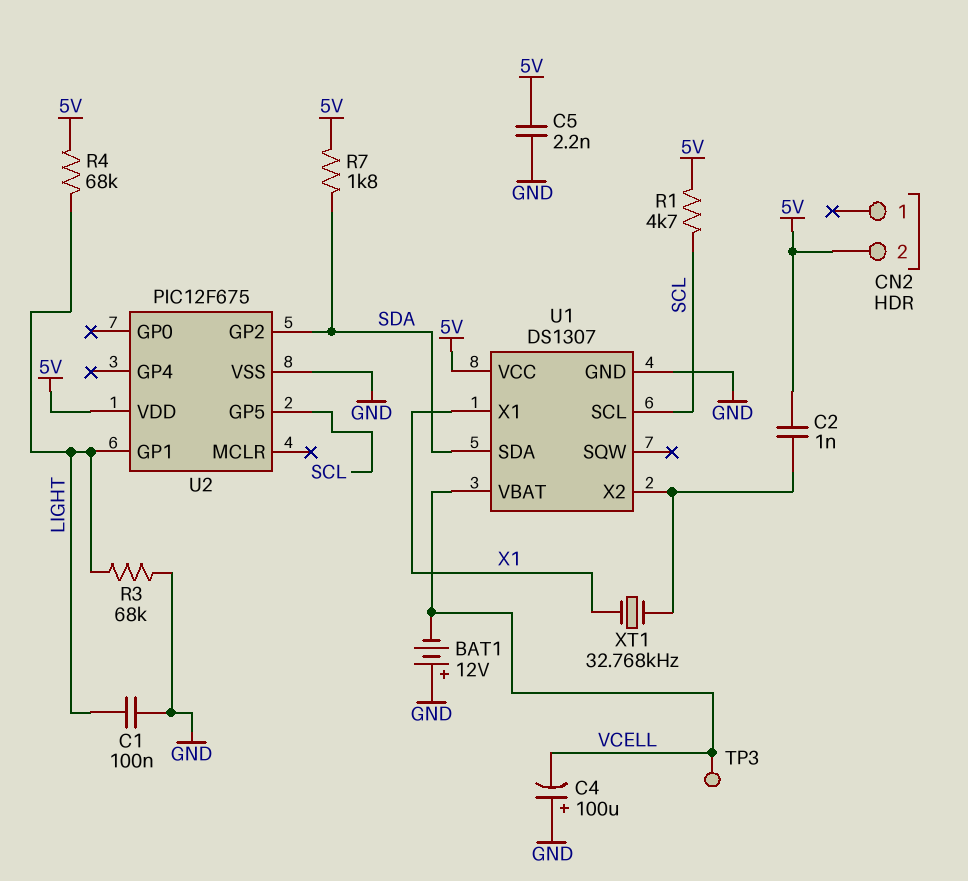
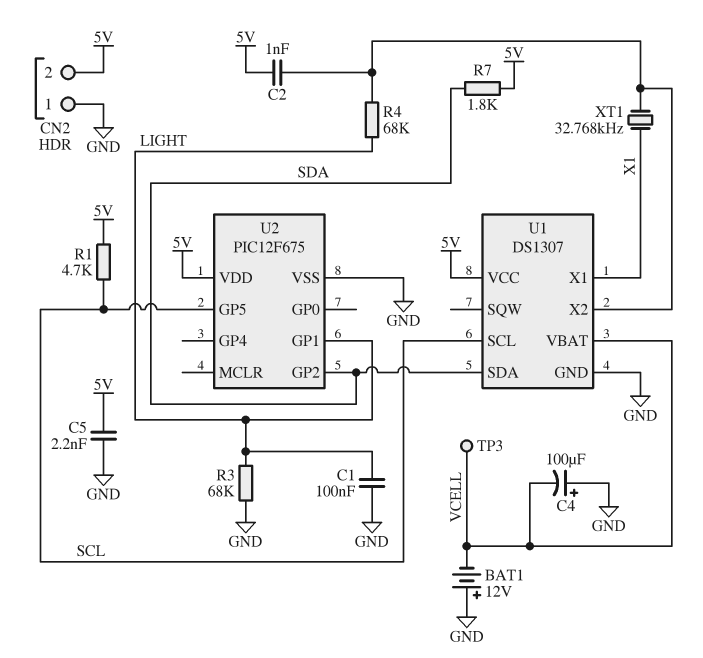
CN2 pin 1: none -> GND
R4: 68k (5V, LIGHT) -> 68k (LIGHT, U1/X2)

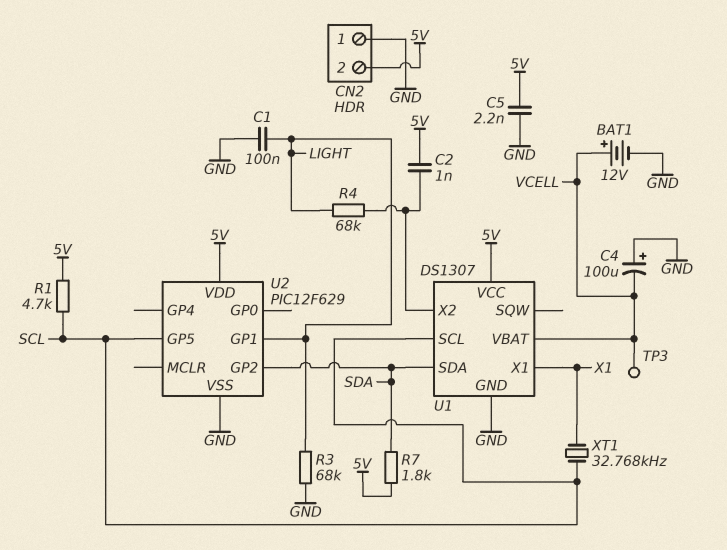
BAT1: 12V (plus GND, minus VCELL) -> 12V (plus VCELL, minus GND)
U2: PIC12F675 -> PIC12F629
XT1: 32.768kHz (U1/X2, X1) -> 32.768kHz (SCL, X1)

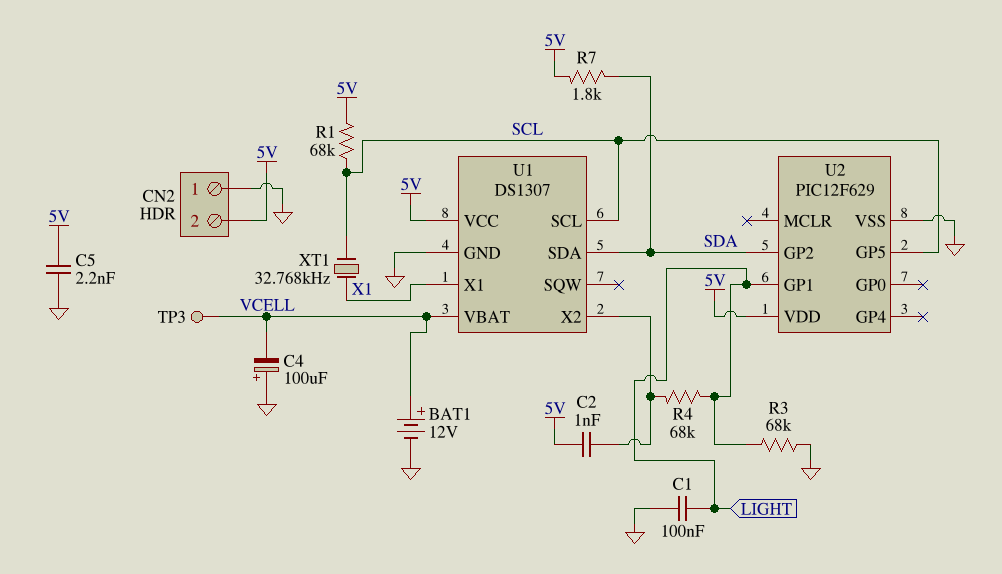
R1: 4.7k (5V, SCL) -> 68k (5V, SCL)

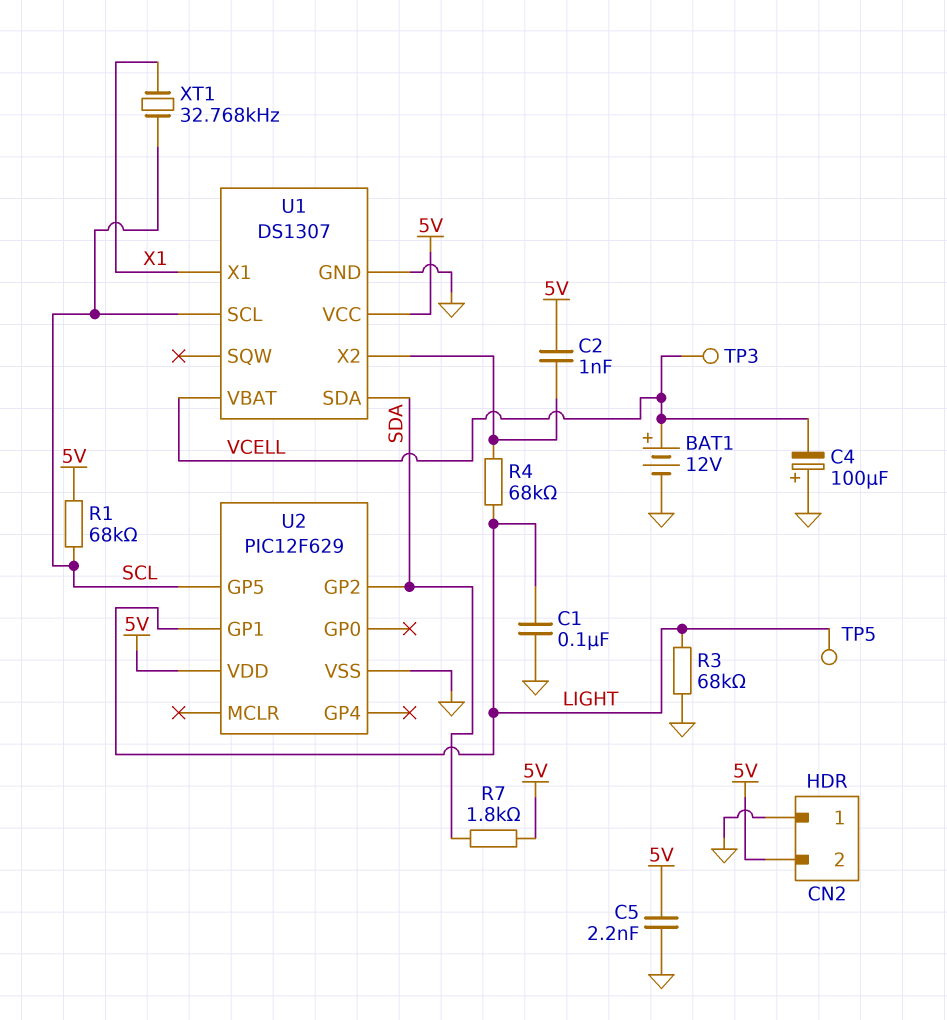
TP5: none -> test point (LIGHT)

